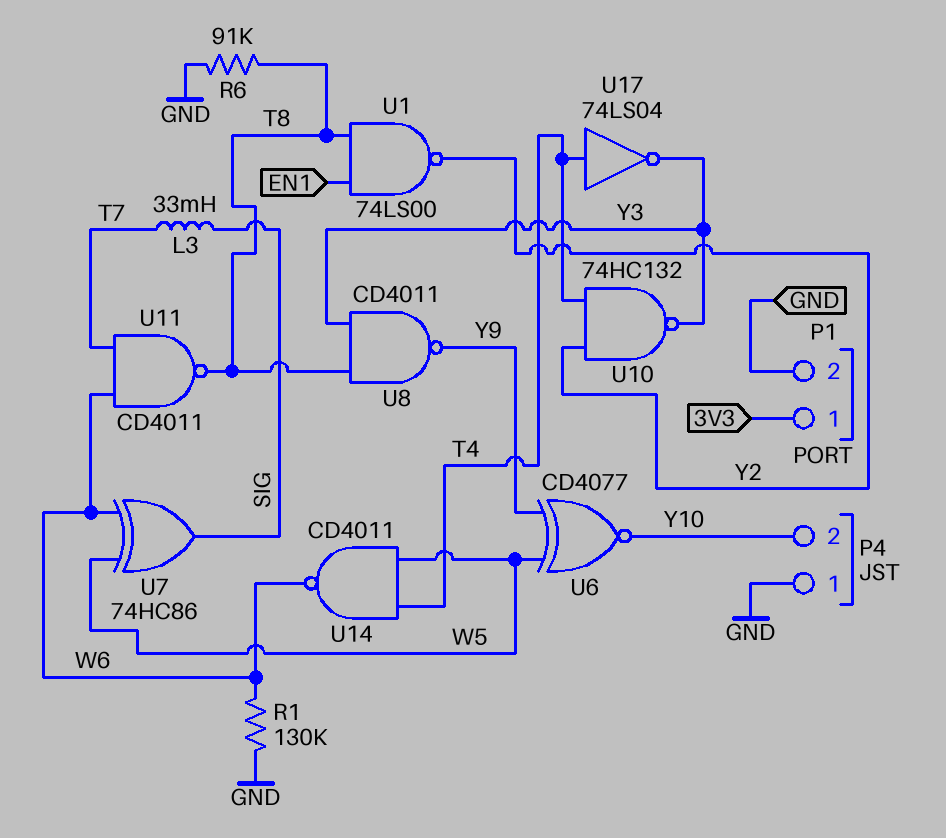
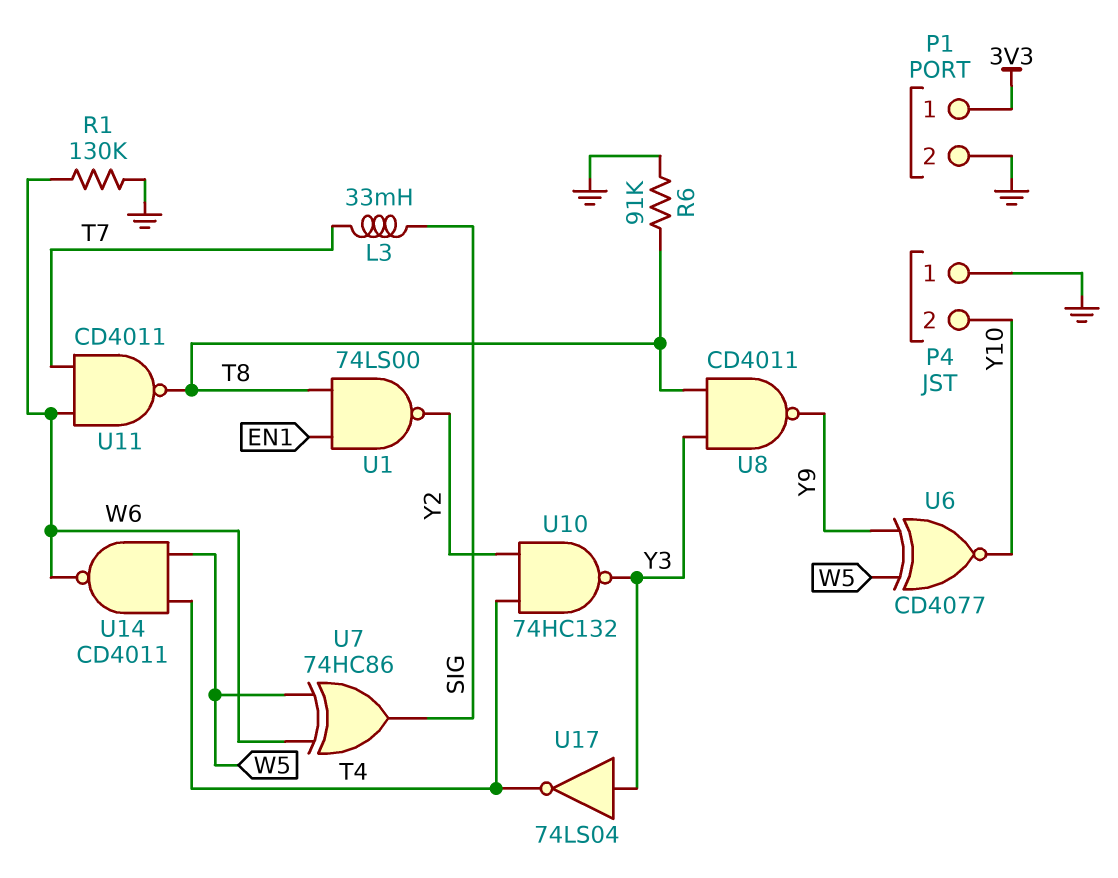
U17: NOT 74LS04 (in T4, out Y3) -> NOT 74LS04 (in Y3, out T4)

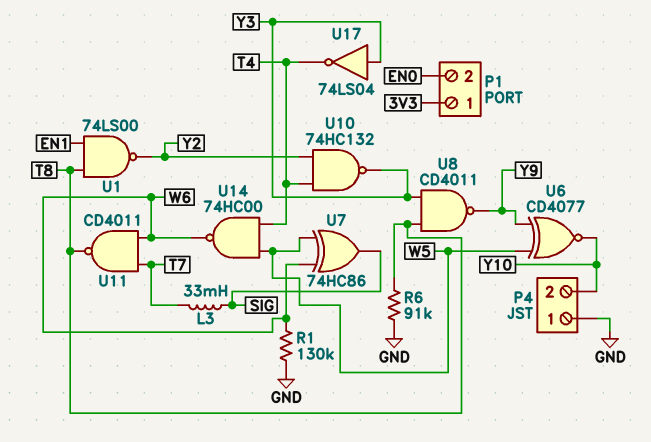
P1 pin 2: GND -> EN0
U14: NAND CD4011 (in T4, in W5, out W6) -> NAND 74HC00 (in T4, in W5, out W6)

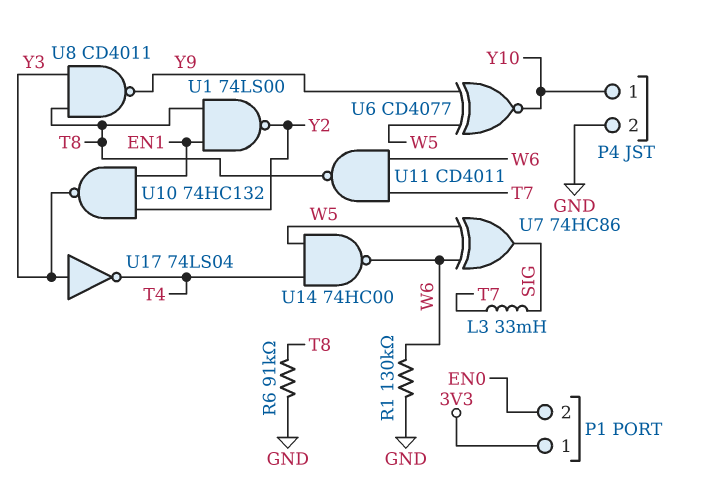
P4 pin 1: GND -> Y10
P4 pin 2: Y10 -> GND
U10: NAND 74HC132 (in T4, in Y2, out Y3) -> NAND 74HC132 (in EN1, in Y2, out Y3)

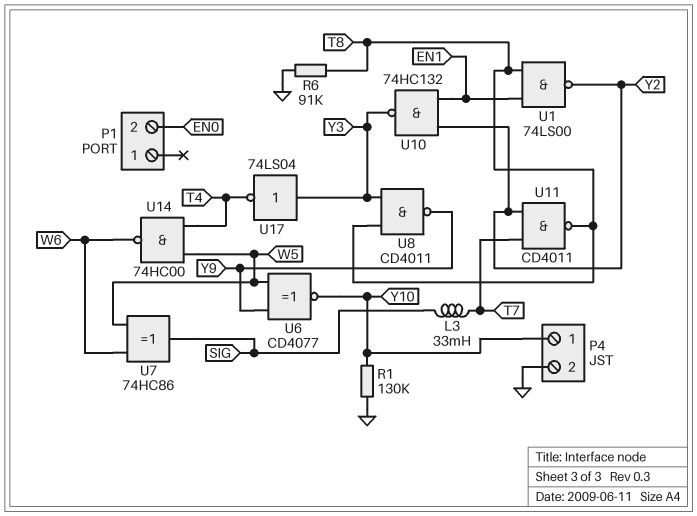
P1 pin 1: 3V3 -> none
R1: 130k (GND, W6) -> 130k (GND, Y10)
U11: NAND CD4011 (in T7, in W6, out T8) -> NAND CD4011 (in T7, in Y2, out T8)

